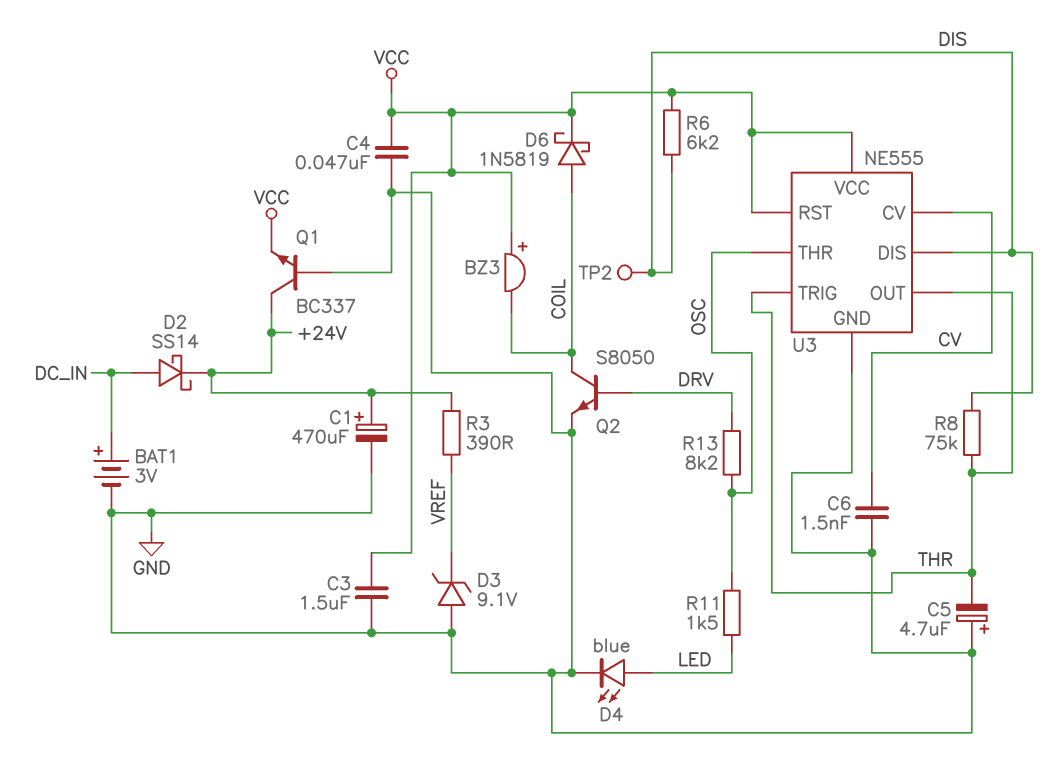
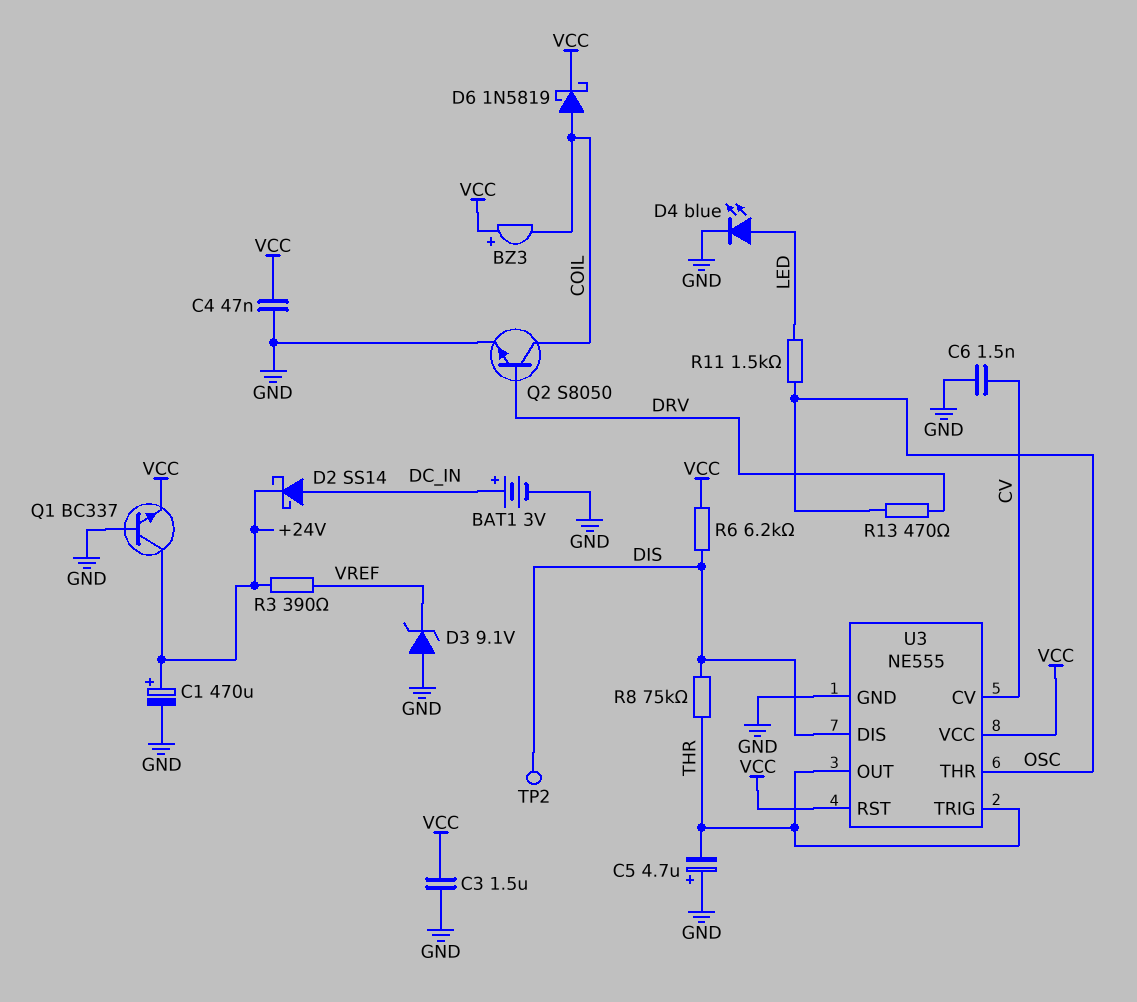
R13: 8.2k (DRV, OSC) -> 470 (DRV, OSC)

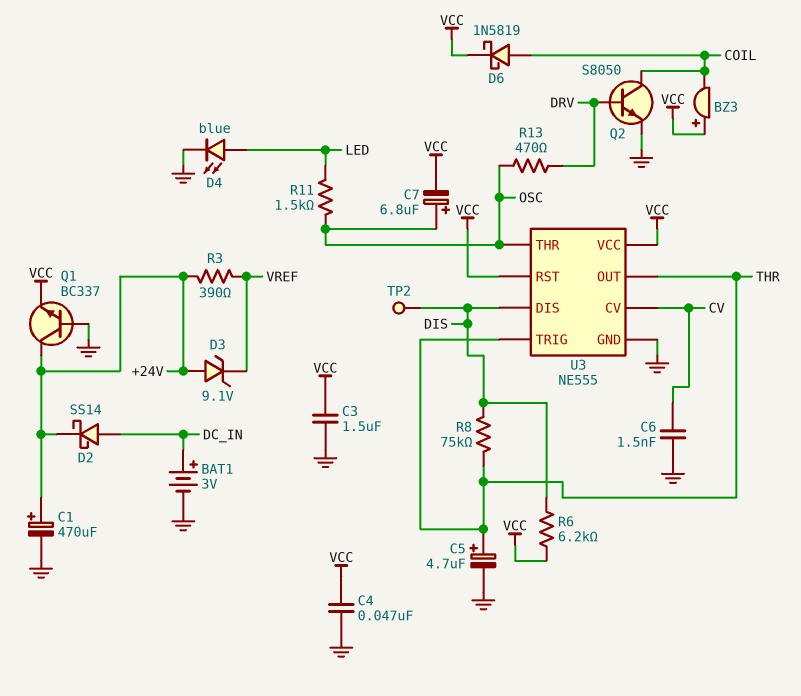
C5: 4.7uF (plus GND, minus THR) -> 4.7uF (plus THR, minus GND)
C7: none -> 6.8uF (plus OSC, minus VCC)
D3: zener 9.1V (A GND, K VREF) -> zener 9.1V (A +24V, K VREF)

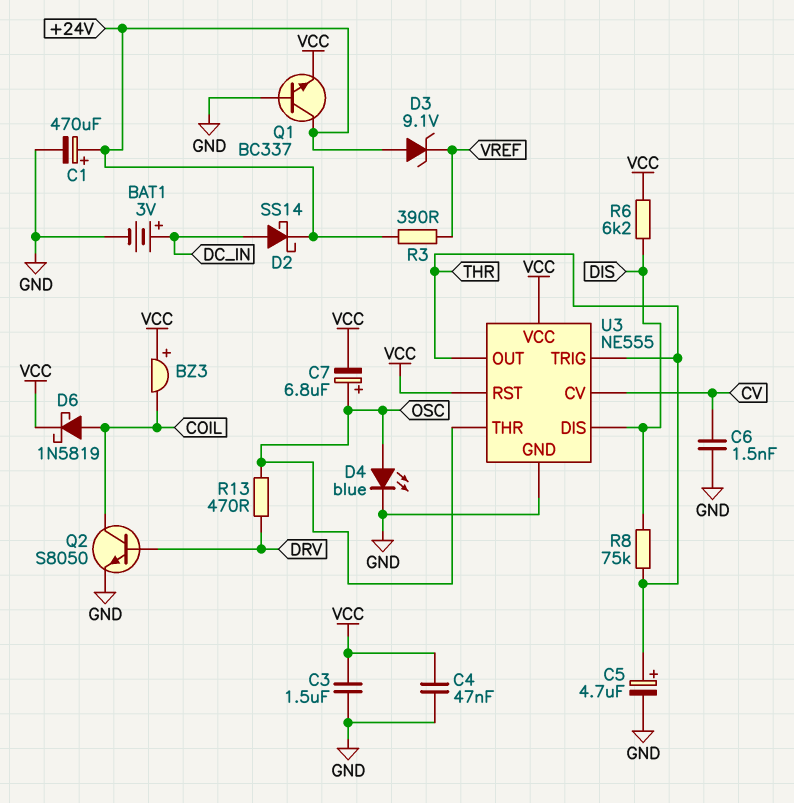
D4: LED blue (A LED, K GND) -> LED blue (A OSC, K GND)
R11: 1.5k (LED, OSC) -> none
TP2: test point (DIS) -> none

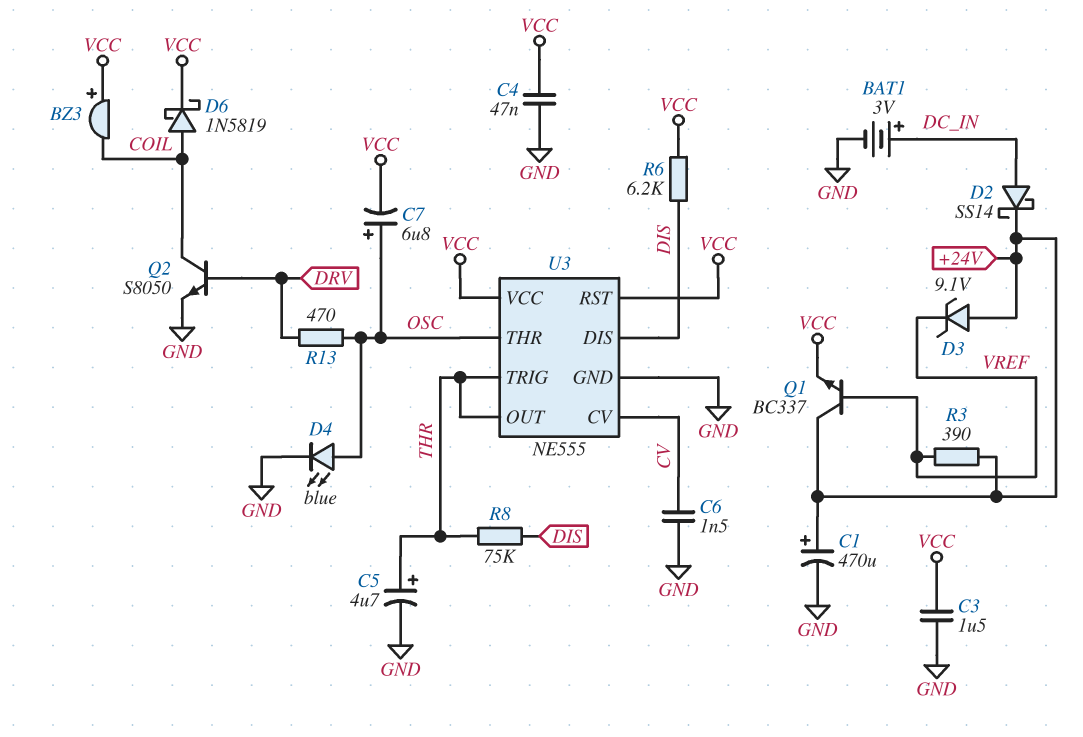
Q1: NPN BC337 (B GND, C +24V, E VCC) -> NPN BC337 (B VREF, C +24V, E VCC)

